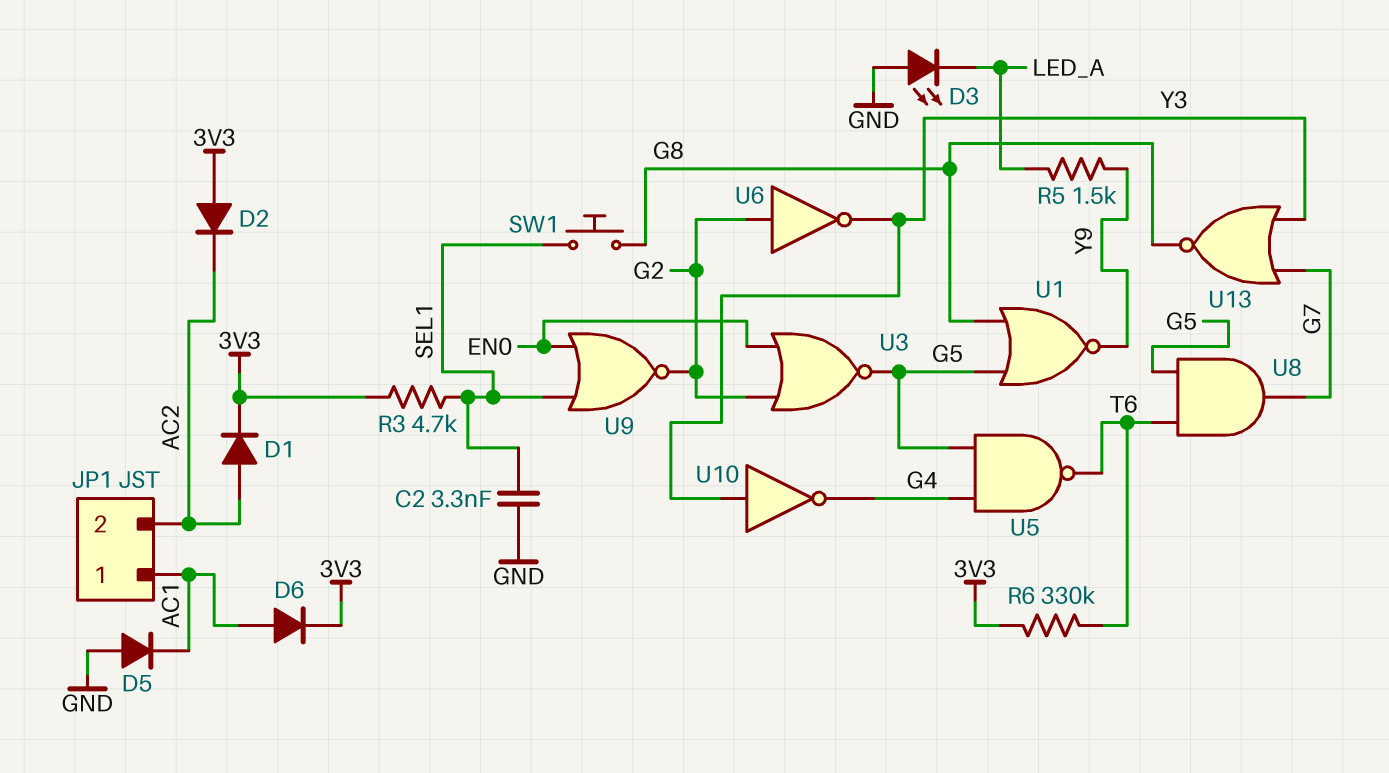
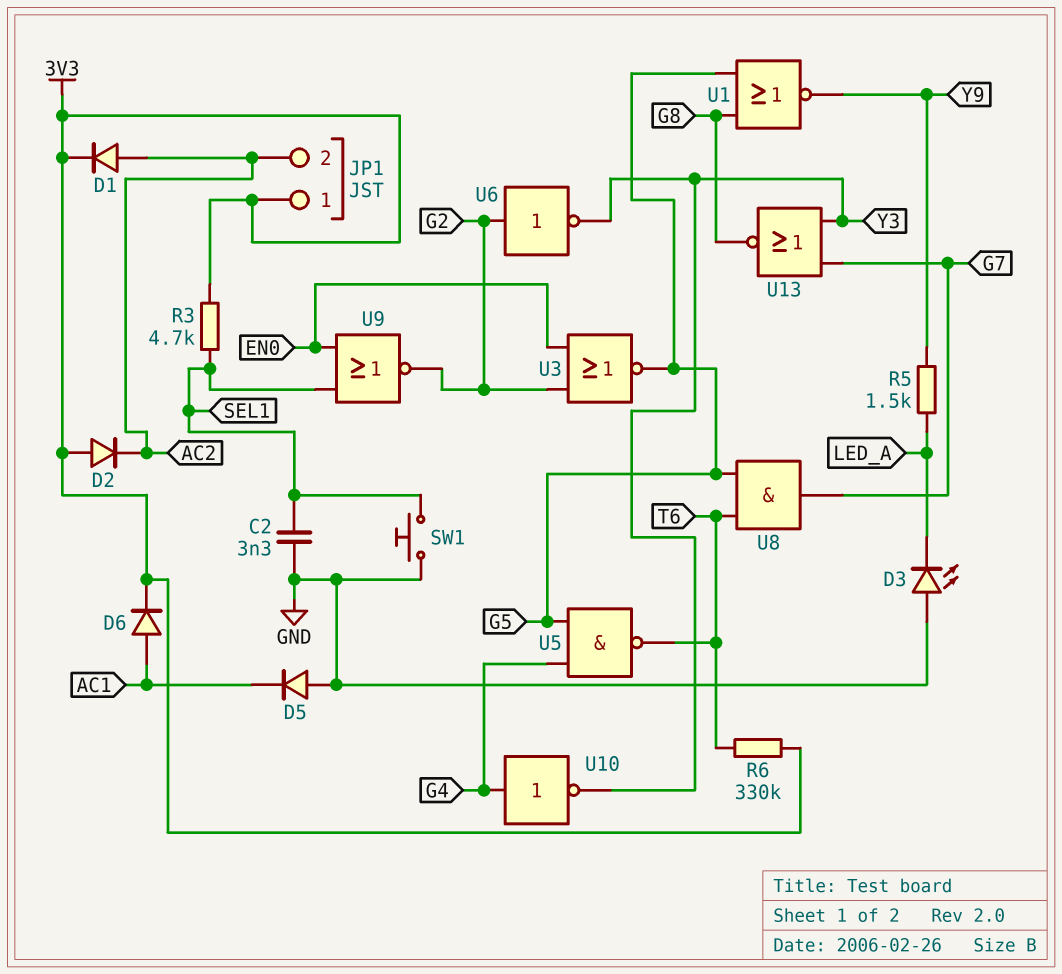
JP1 pin 1: AC1 -> 3V3
SW1: button (G8, SEL1) -> button (GND, SEL1)
U10: NOT (in Y3, out G4) -> NOT (in G4, out Y3)

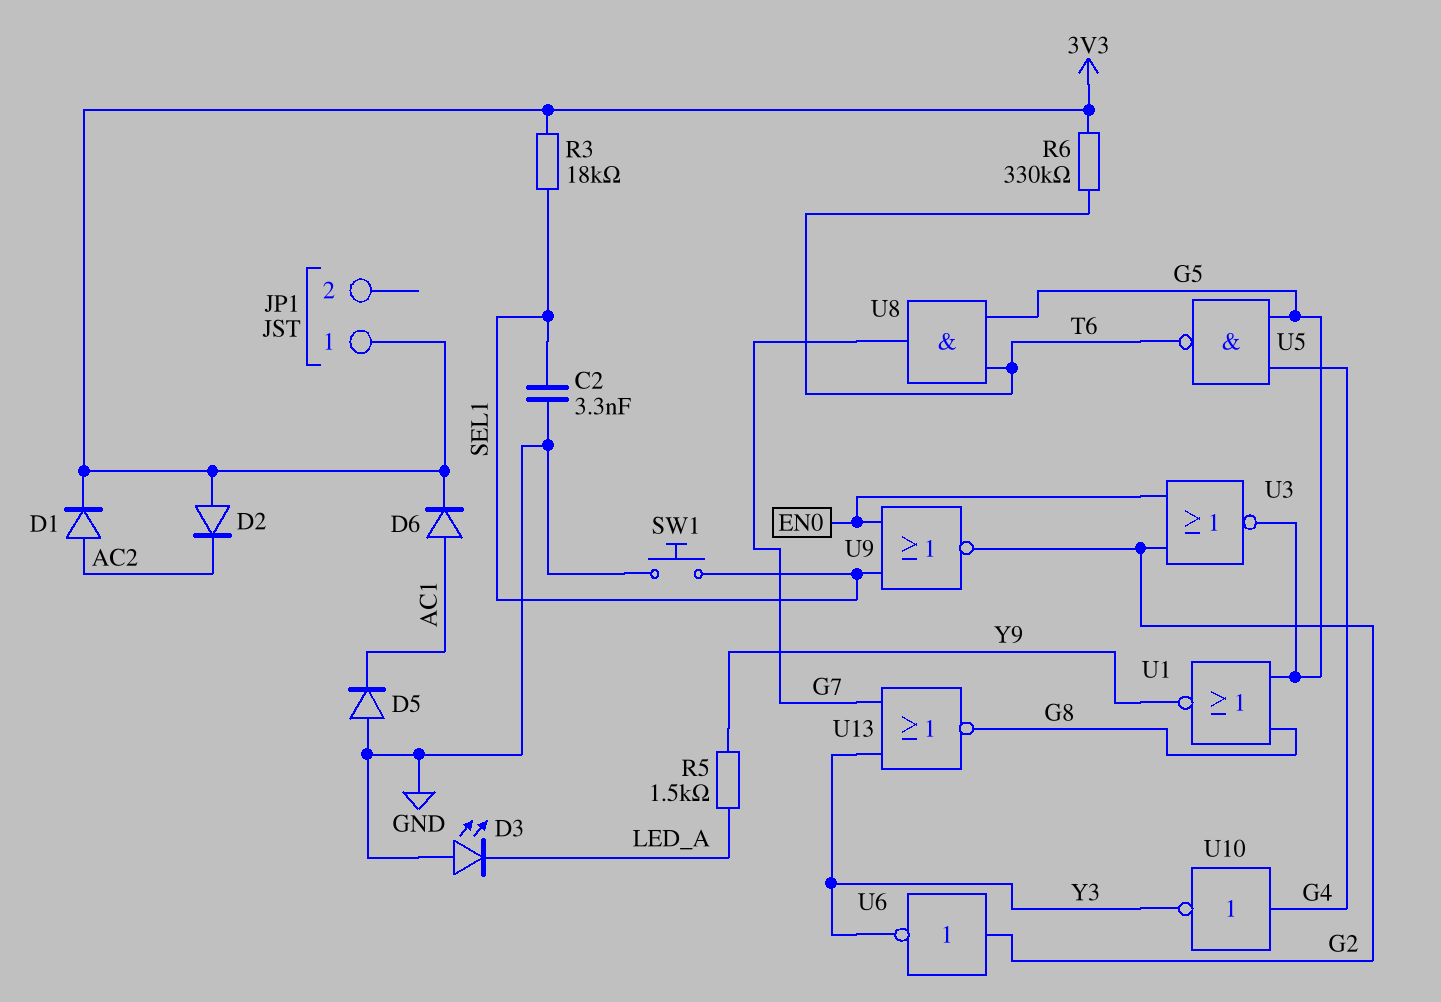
JP1 pin 2: AC2 -> none
R3: 4.7k (3V3, SEL1) -> 18k (3V3, SEL1)

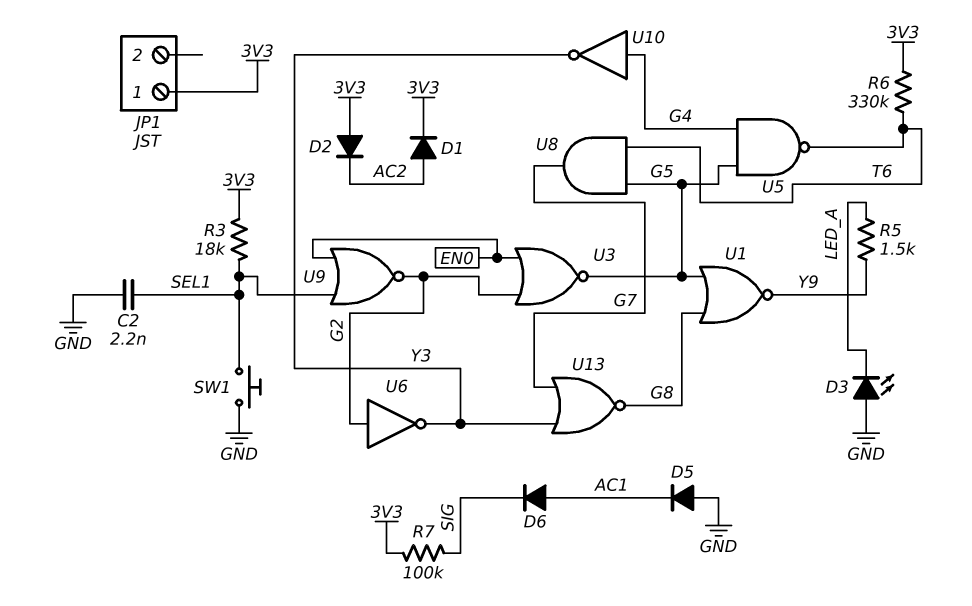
C2: 3.3nF (GND, SEL1) -> 2.2nF (GND, SEL1)
D6: diode (A AC1, K 3V3) -> diode (A AC1, K SIG)
R7: none -> 100k (3V3, SIG)

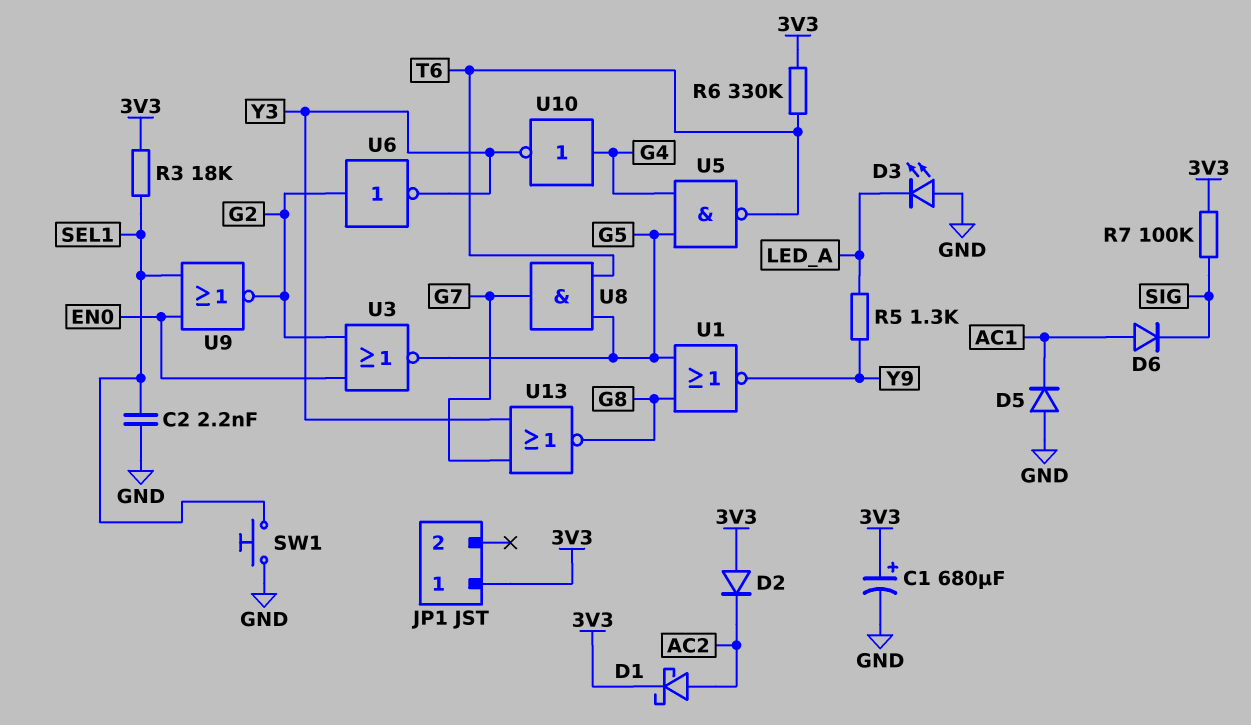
C1: none -> 680uF (plus 3V3, minus GND)
D1: diode (A AC2, K 3V3) -> schottky (A AC2, K 3V3)
R5: 1.5k (LED_A, Y9) -> 1.3k (LED_A, Y9)

